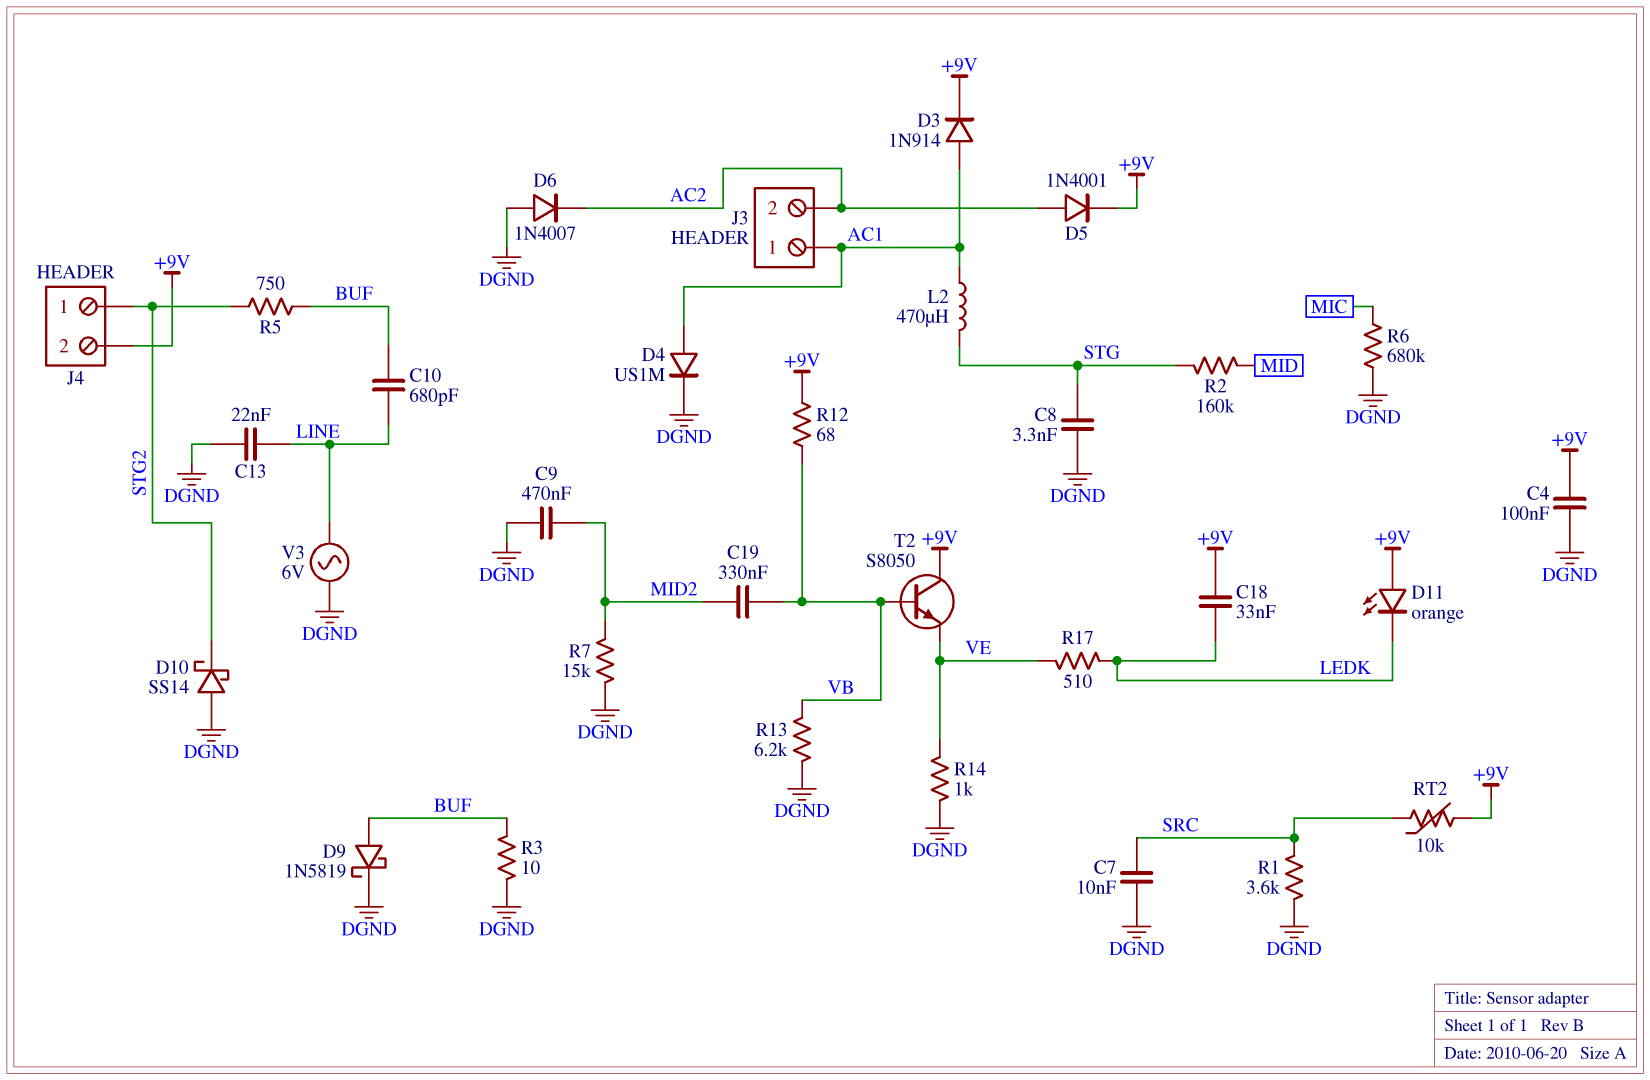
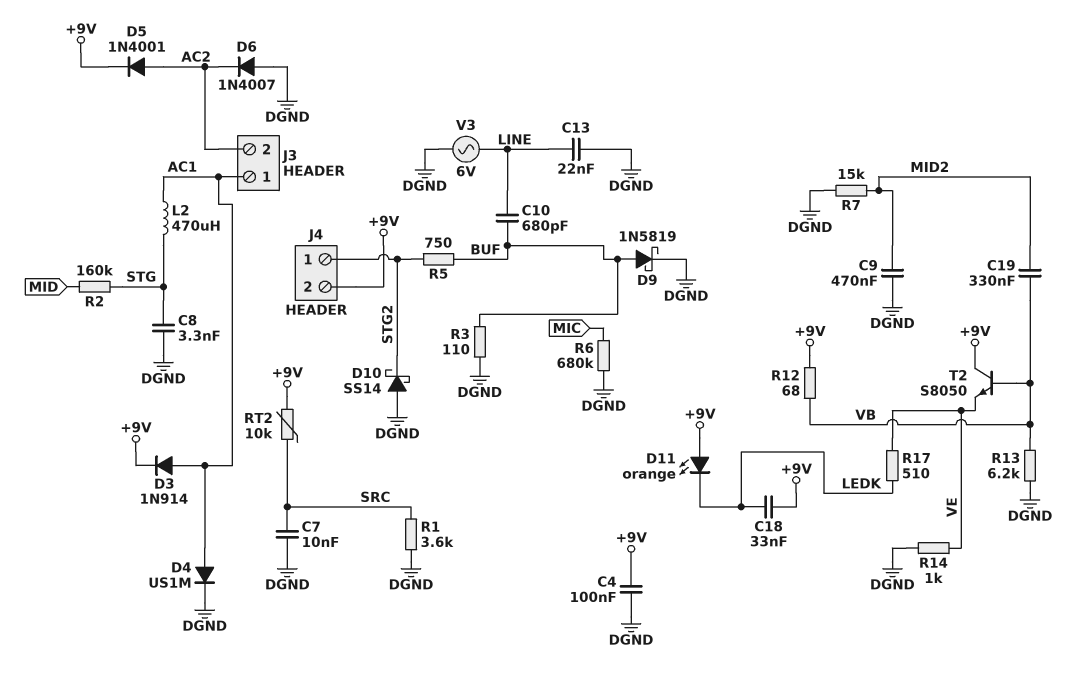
R3: 10 (BUF, DGND) -> 110 (BUF, DGND)

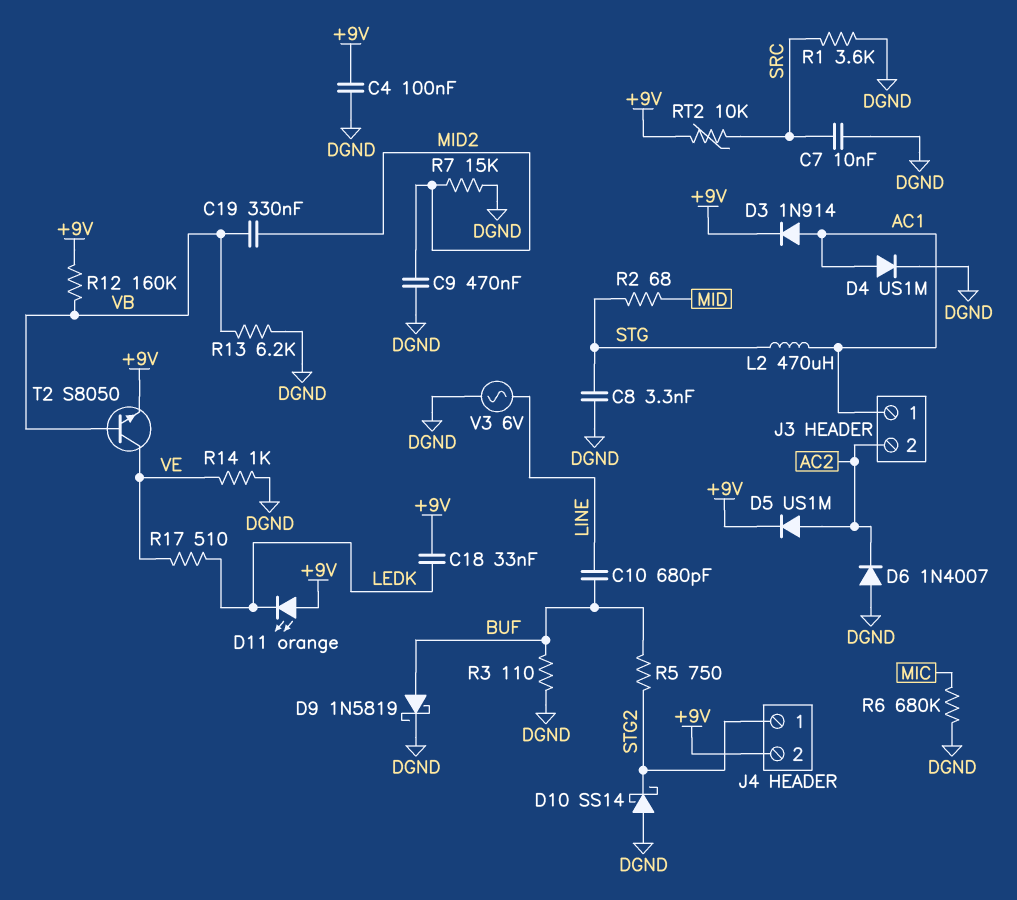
C13: 22nF (DGND, LINE) -> none
D5: diode 1N4001 (A AC2, K +9V) -> diode US1M (A AC2, K +9V)
R2: 160k (MID, STG) -> 68 (MID, STG)
R12: 68 (+9V, VB) -> 160k (+9V, VB)
T2: NPN S8050 (B VB, C +9V, E VE) -> NPN S8050 (B VB, C VE, E +9V)

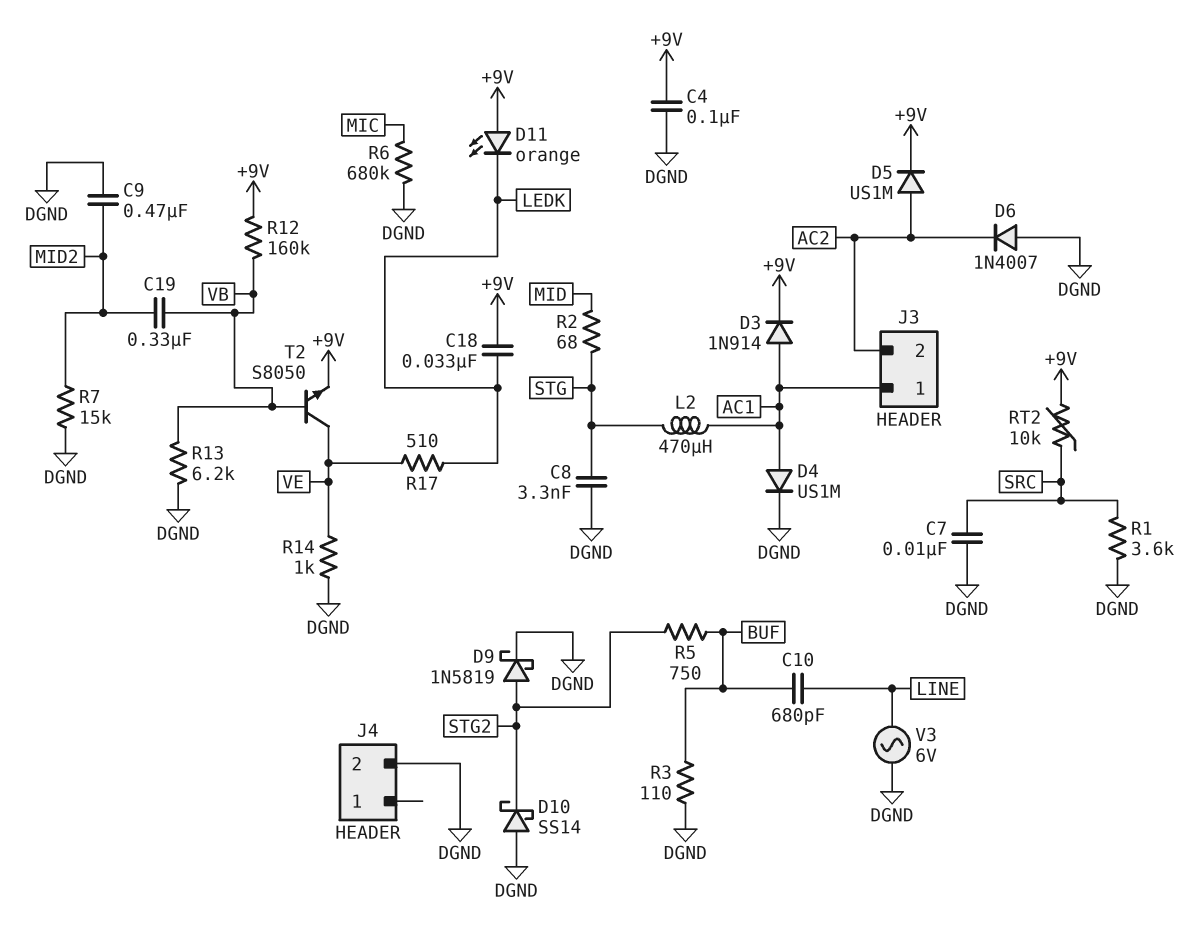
D9: schottky 1N5819 (A BUF, K DGND) -> schottky 1N5819 (A STG2, K DGND)
J4 pin 1: STG2 -> none
J4 pin 2: +9V -> DGND

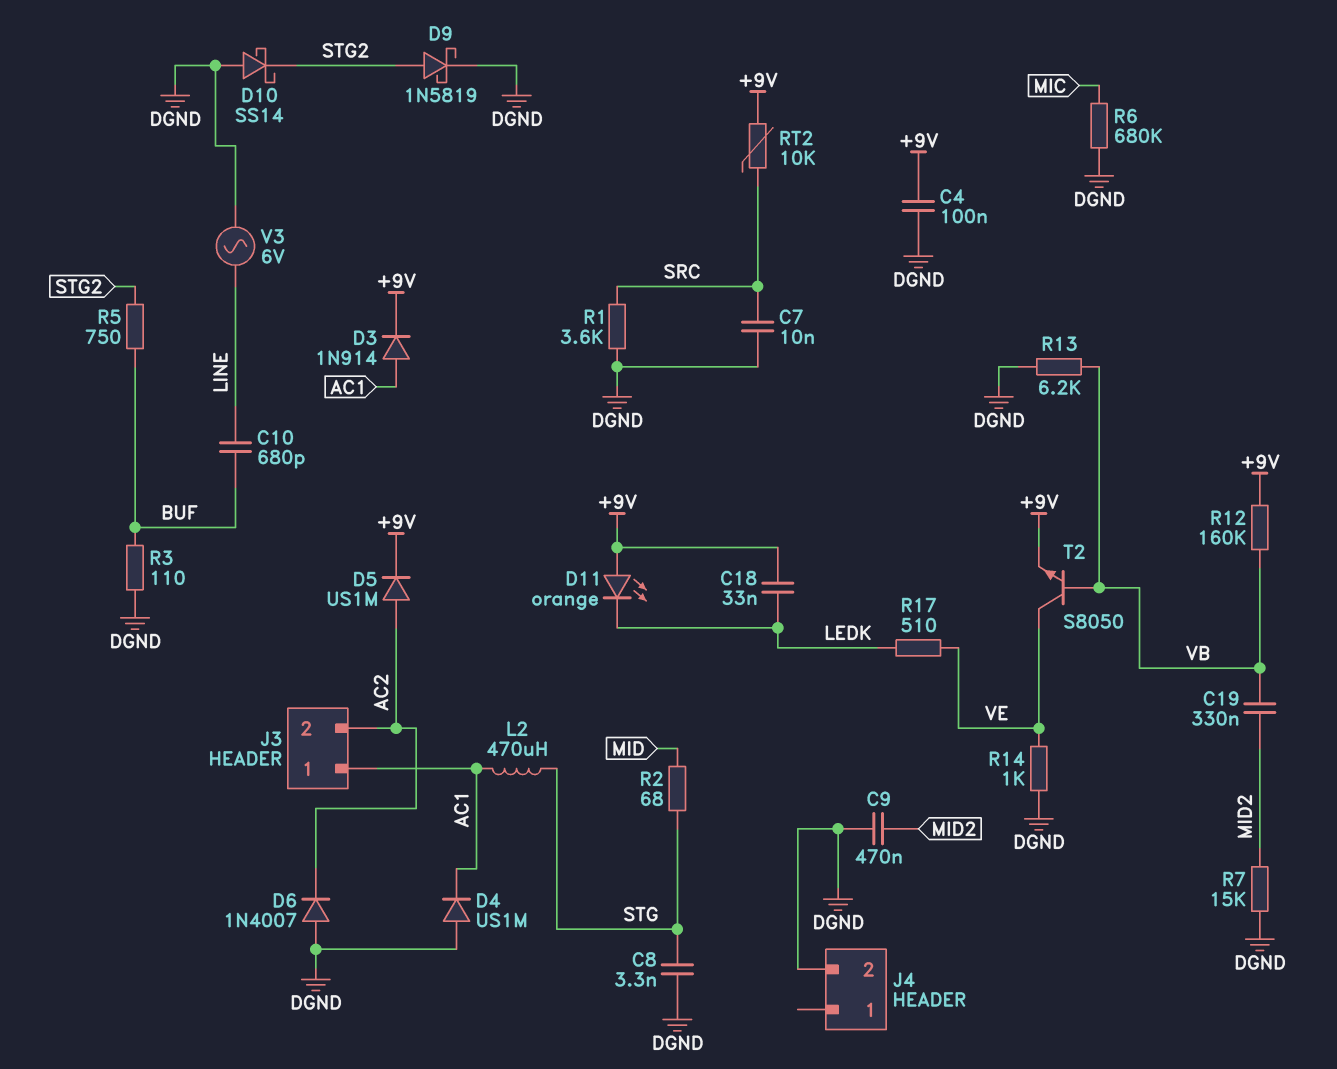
D4: diode US1M (A AC1, K DGND) -> diode US1M (A DGND, K AC1)

